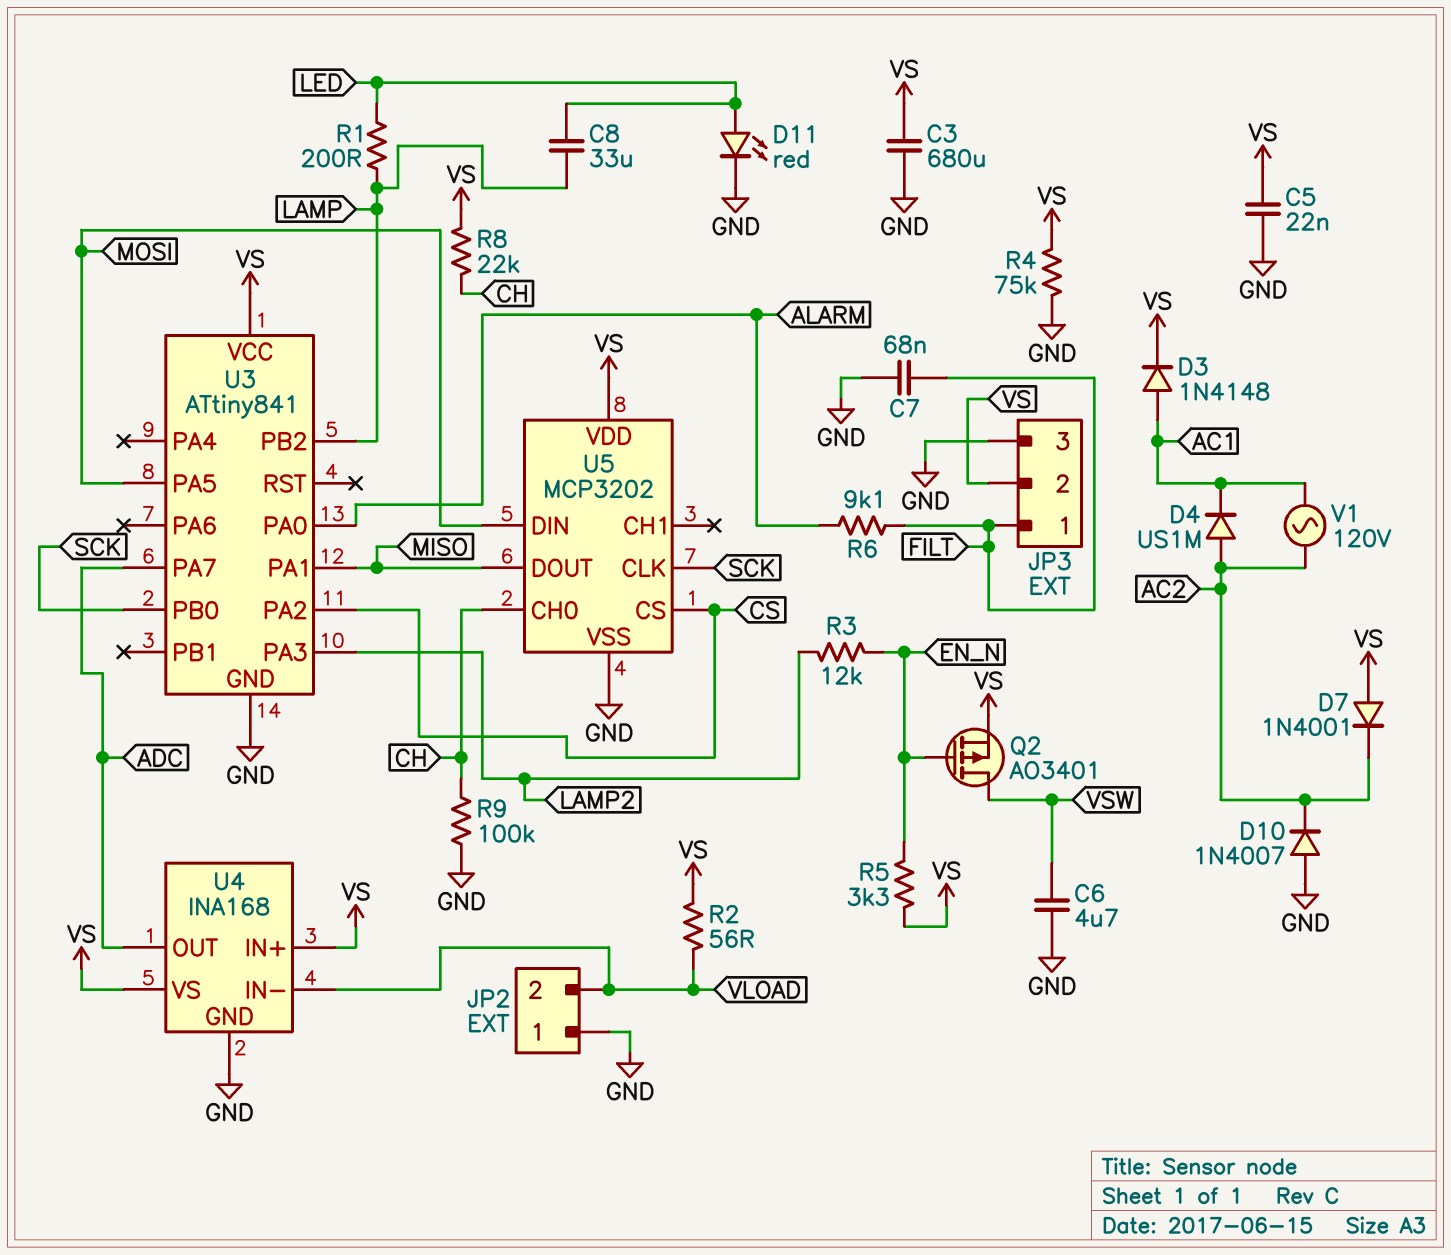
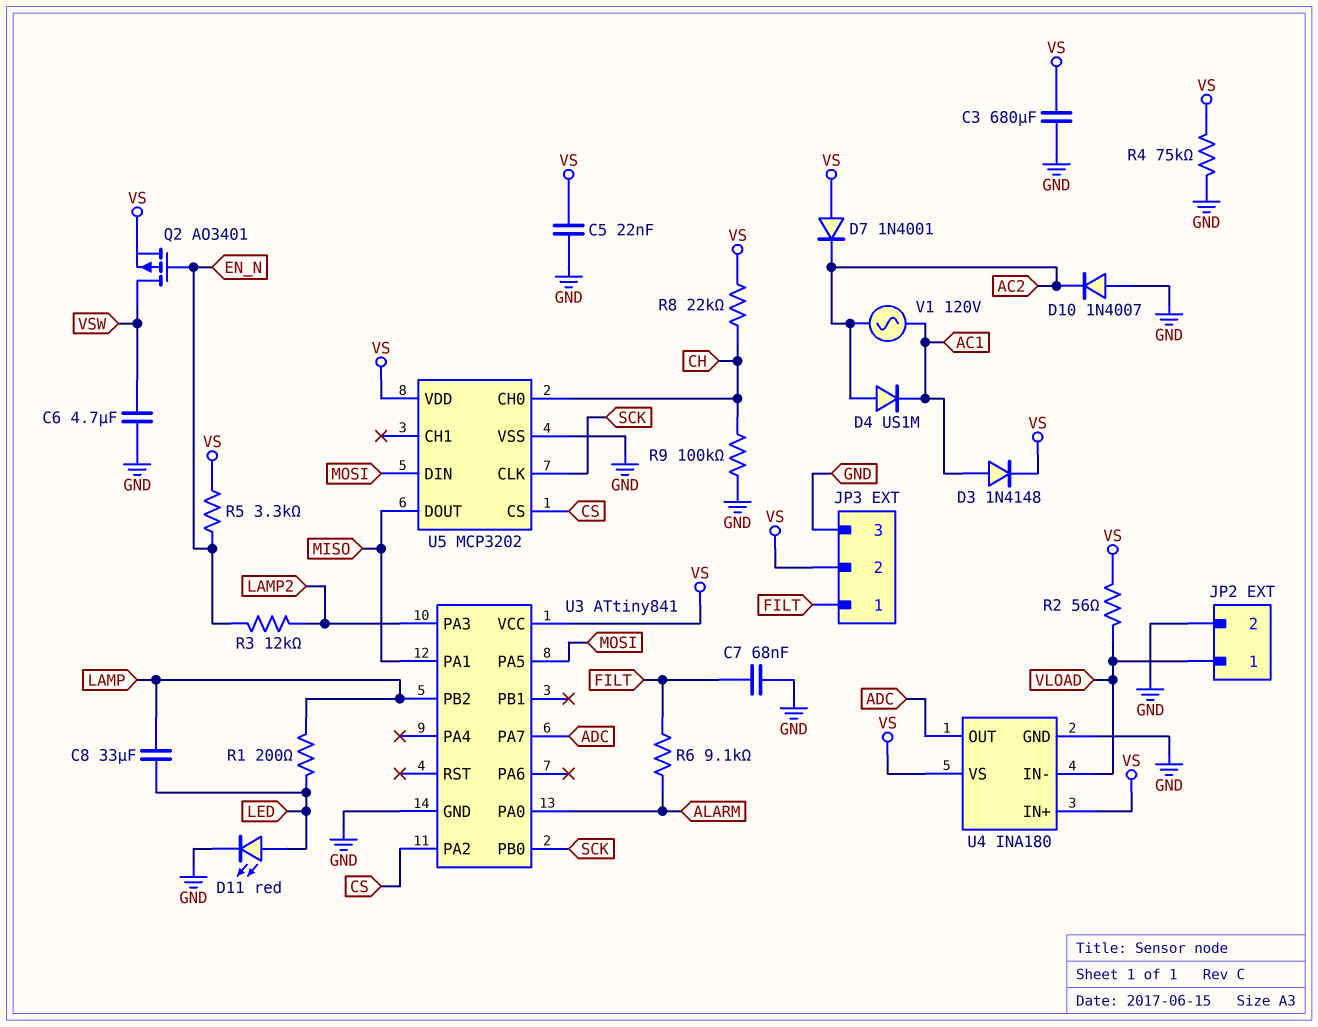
JP2 pin 1: GND -> VLOAD
JP2 pin 2: VLOAD -> GND
U4: INA168 -> INA180

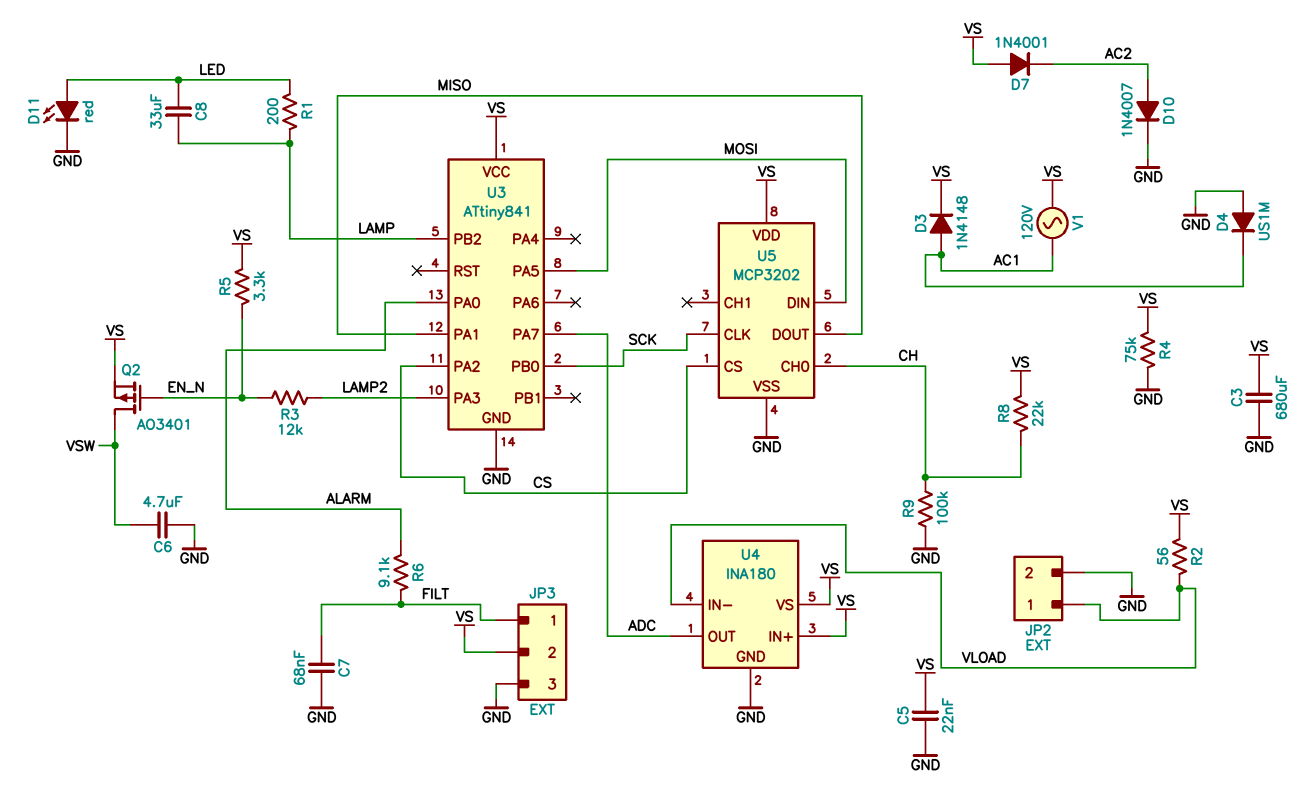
D4: diode US1M (A AC2, K AC1) -> diode US1M (A GND, K AC1)
D10: diode 1N4007 (A GND, K AC2) -> diode 1N4007 (A AC2, K GND)
V1: AC 120V (AC1, AC2) -> AC 120V (AC1, VS)

